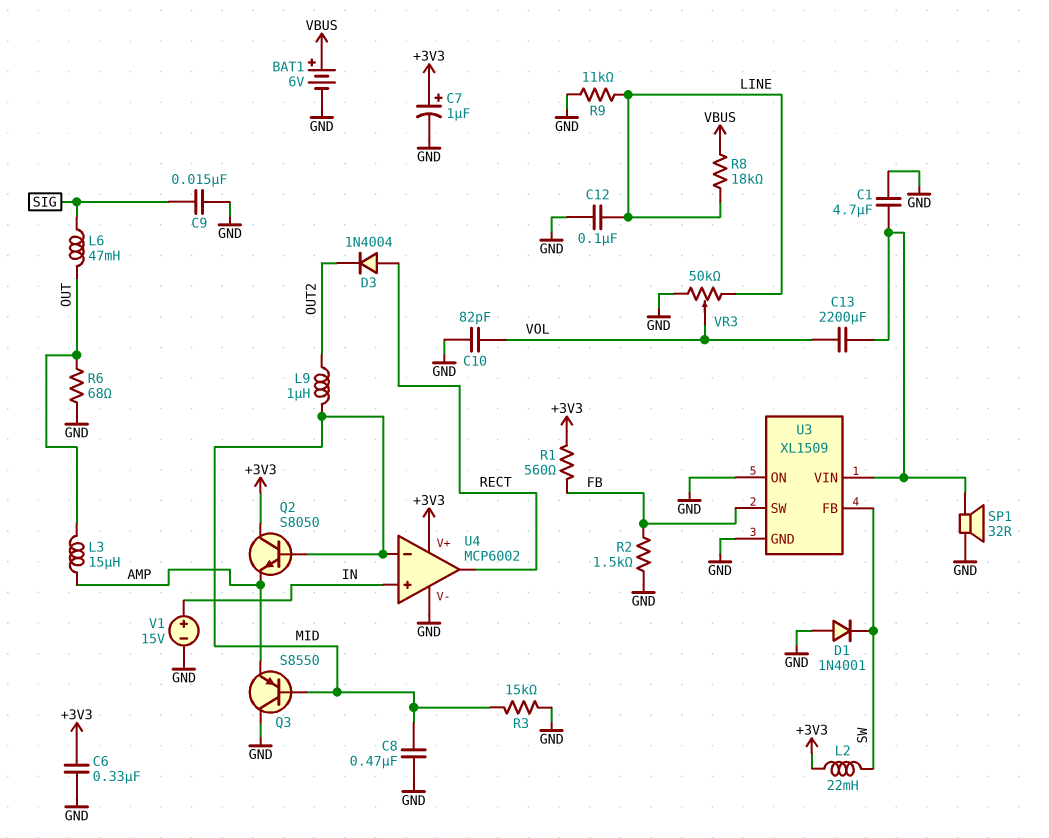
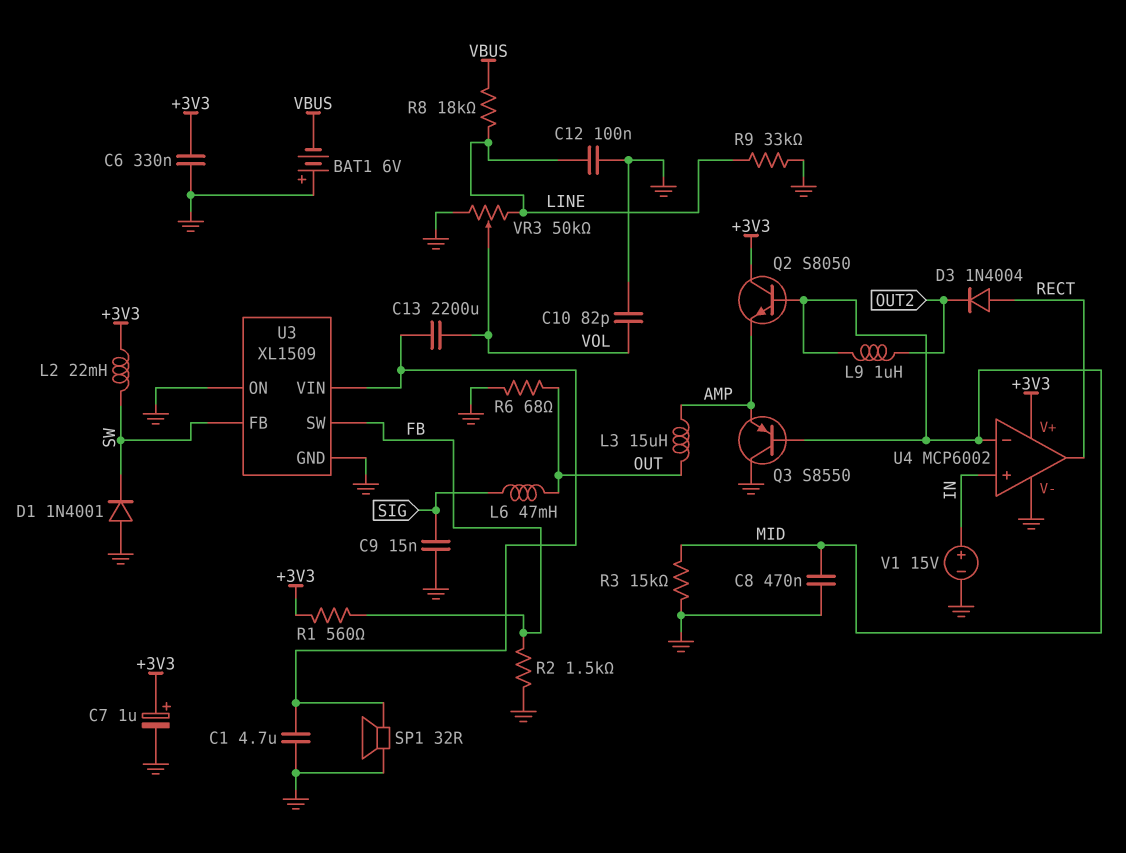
BAT1: 6V (plus VBUS, minus GND) -> 6V (plus GND, minus VBUS)
R9: 11k (GND, LINE) -> 33k (GND, LINE)

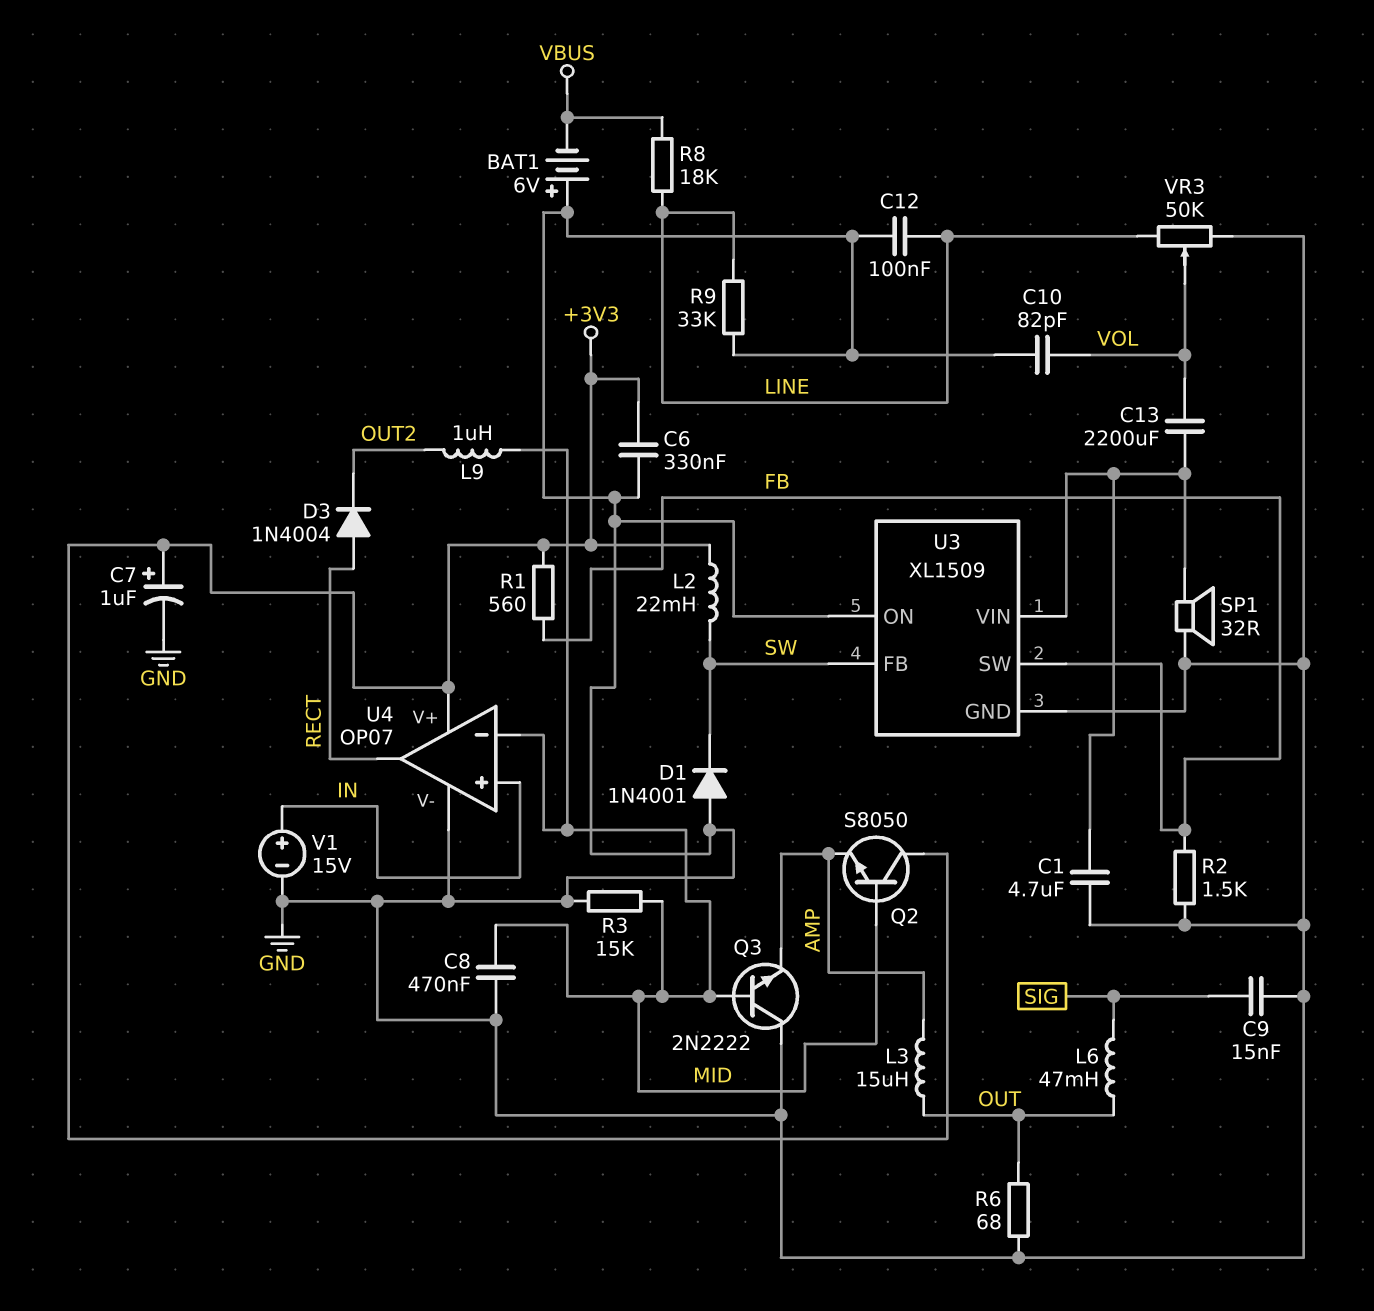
Q3: PNP S8550 (B MID, C GND, E AMP) -> NPN 2N2222 (B MID, C GND, E AMP)
U4: MCP6002 -> OP07

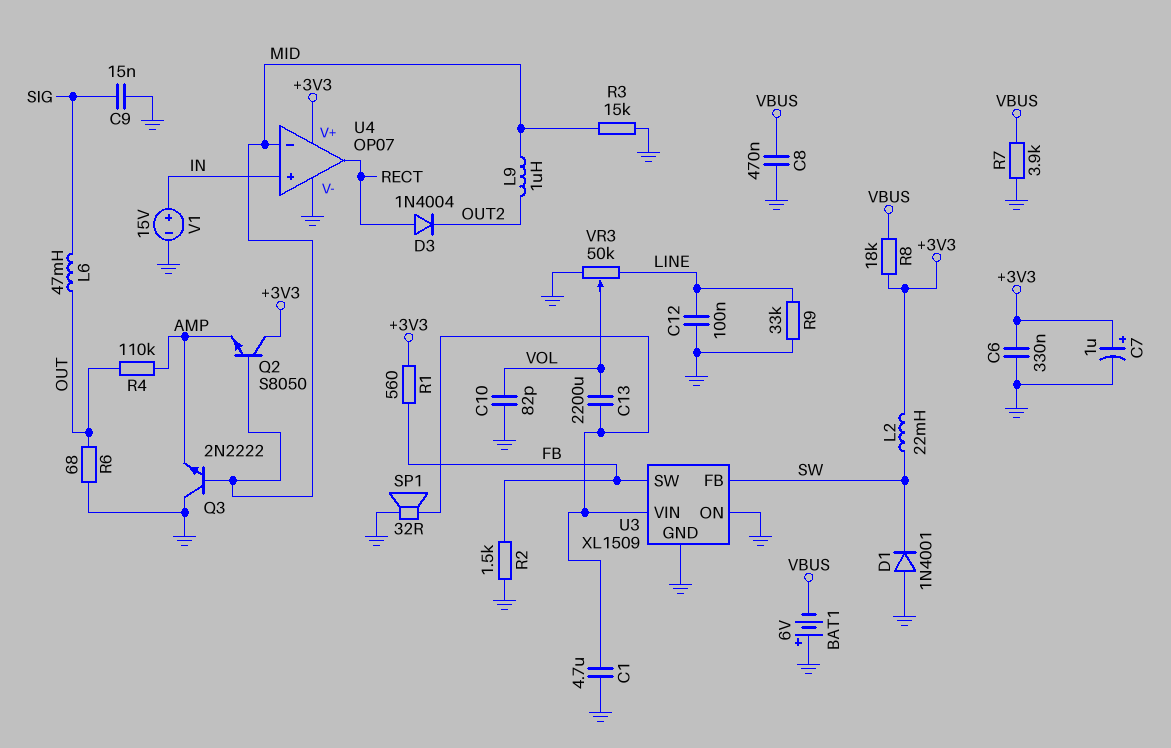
C8: 470nF (GND, MID) -> 470nF (GND, VBUS)
L3: 15uH (AMP, OUT) -> none
R4: none -> 110k (AMP, OUT)
R7: none -> 3.9k (GND, VBUS)
R8: 18k (LINE, VBUS) -> 18k (+3V3, VBUS)

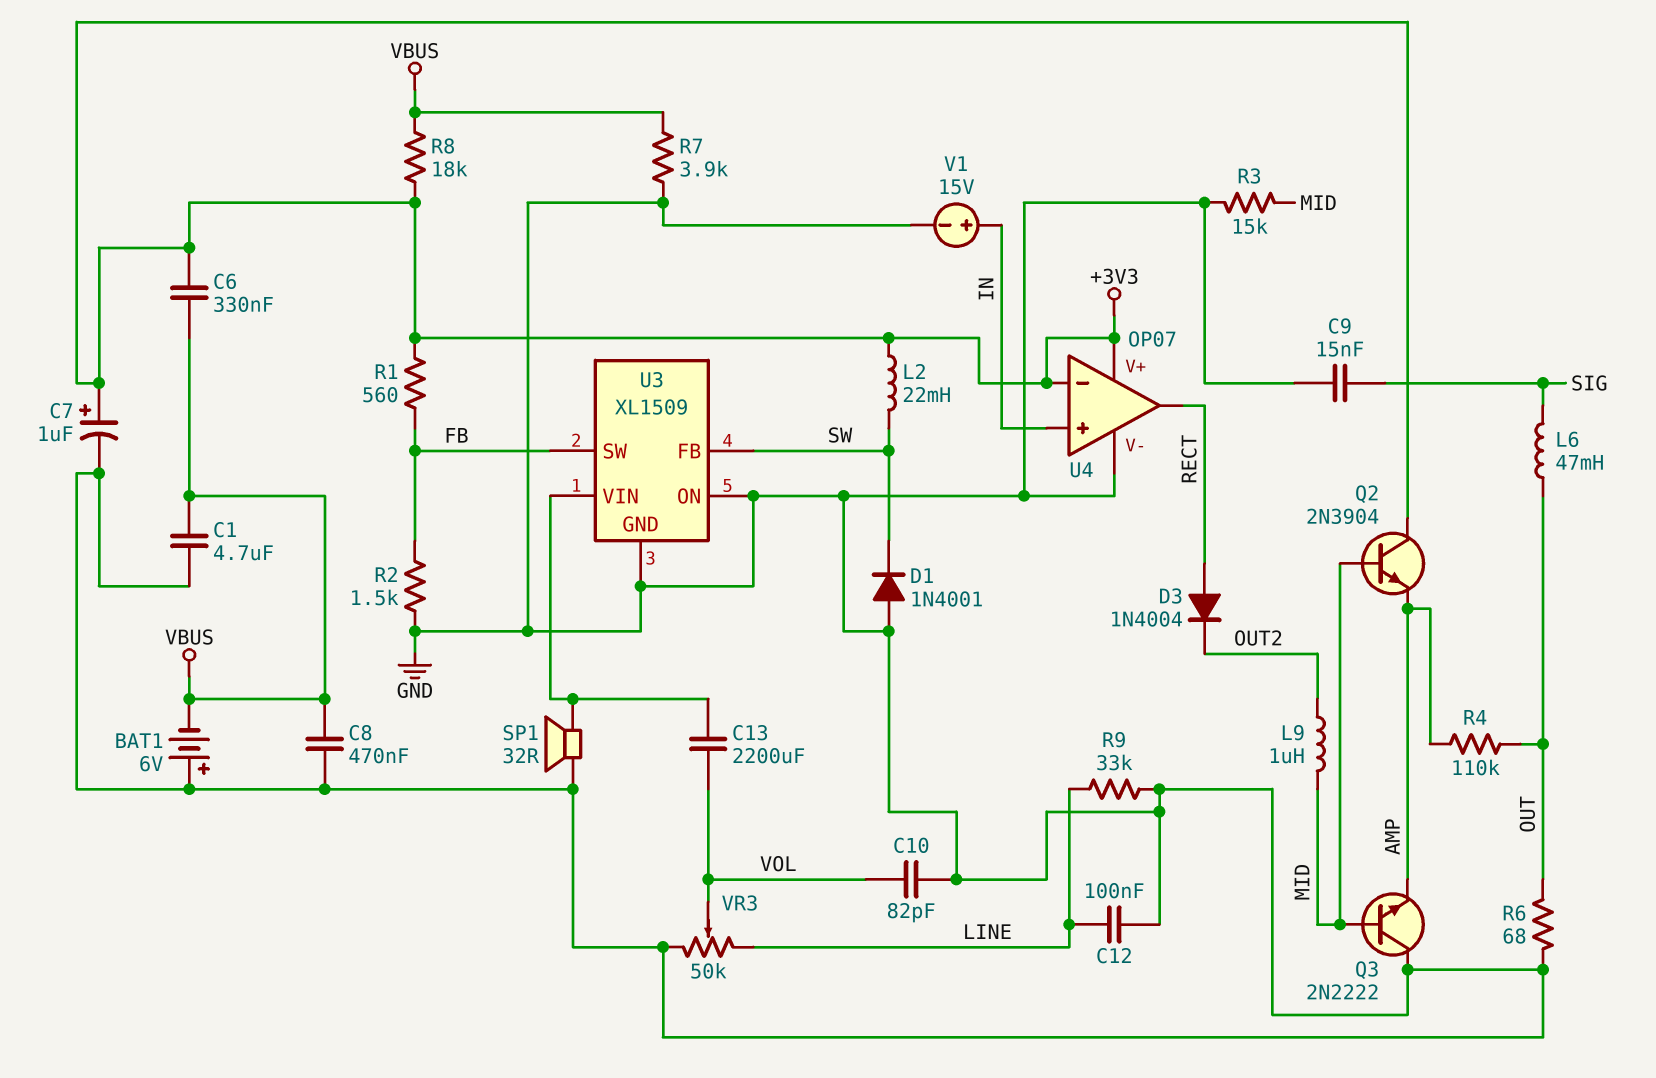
C1: 4.7uF (GND, U3/VIN) -> 4.7uF (GND, VBUS)
C6: 330nF (+3V3, GND) -> 330nF (+3V3, VBUS)
Q2: NPN S8050 (B MID, C +3V3, E AMP) -> NPN 2N3904 (B MID, C +3V3, E AMP)
U4 pin in-: MID -> +3V3

